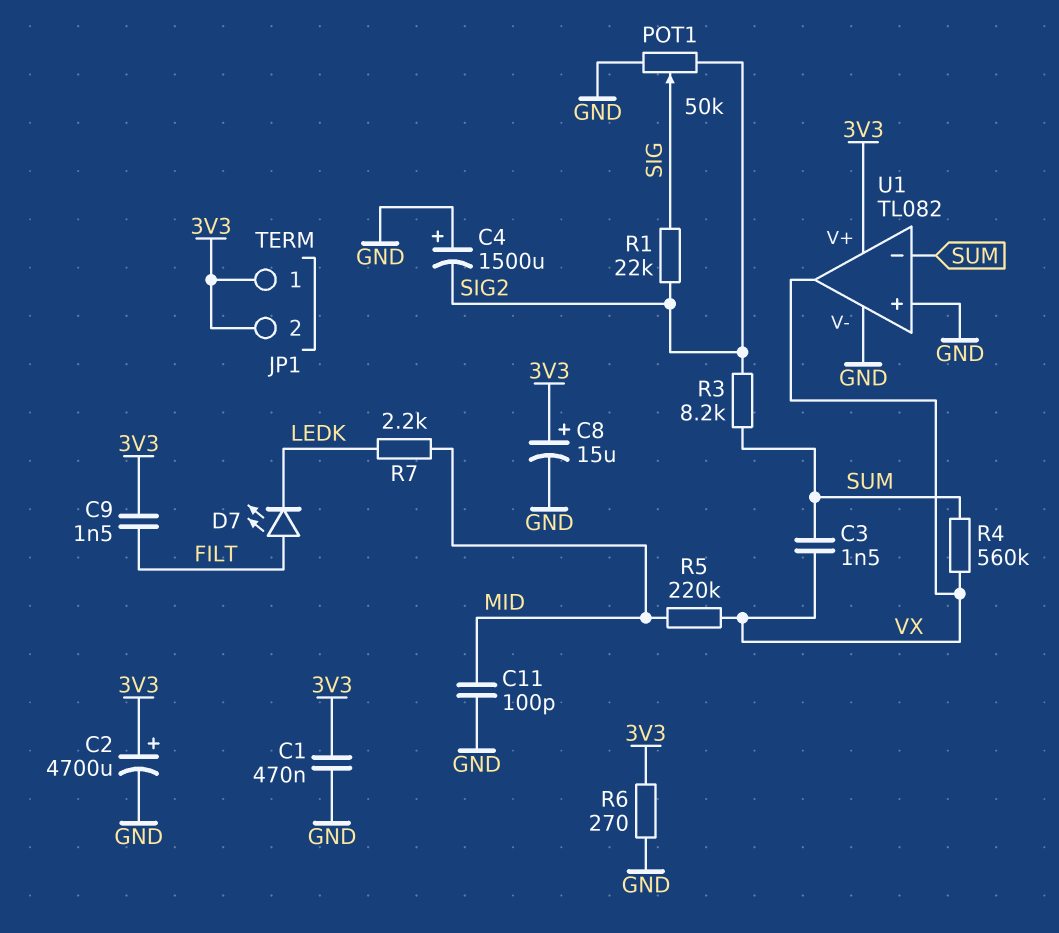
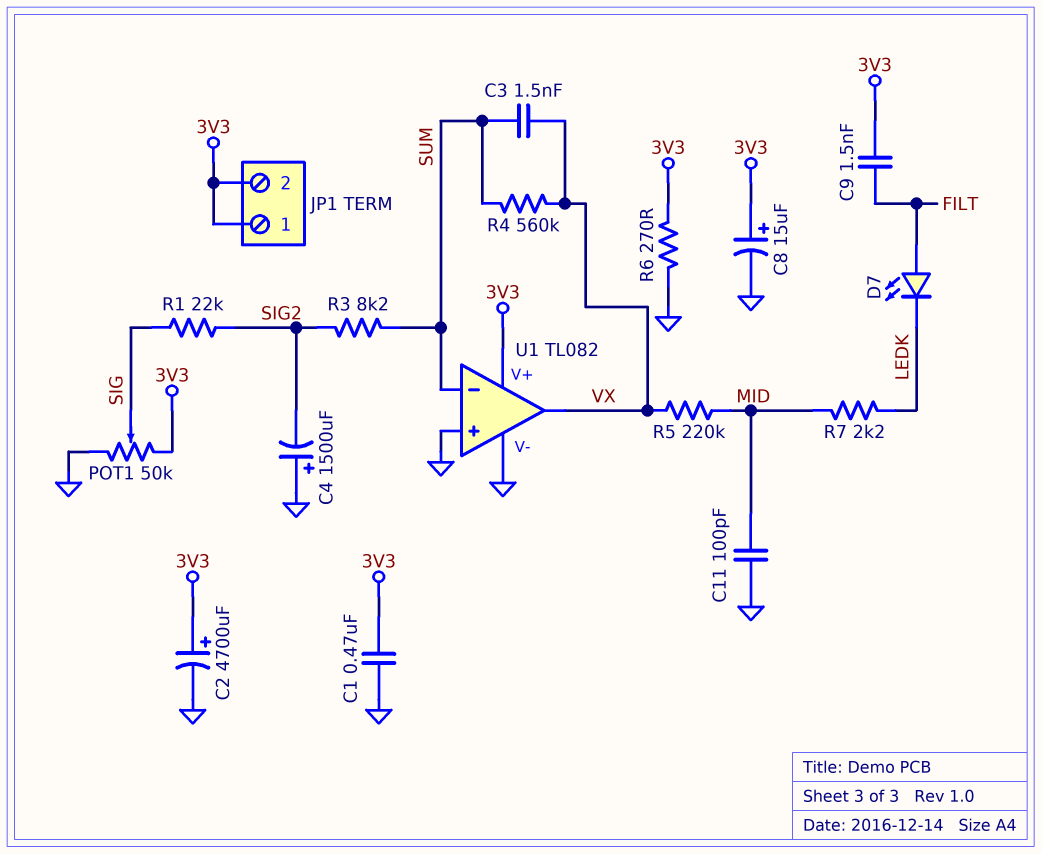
POT1: 50k (GND, SIG2, wiper SIG) -> 50k (3V3, GND, wiper SIG)

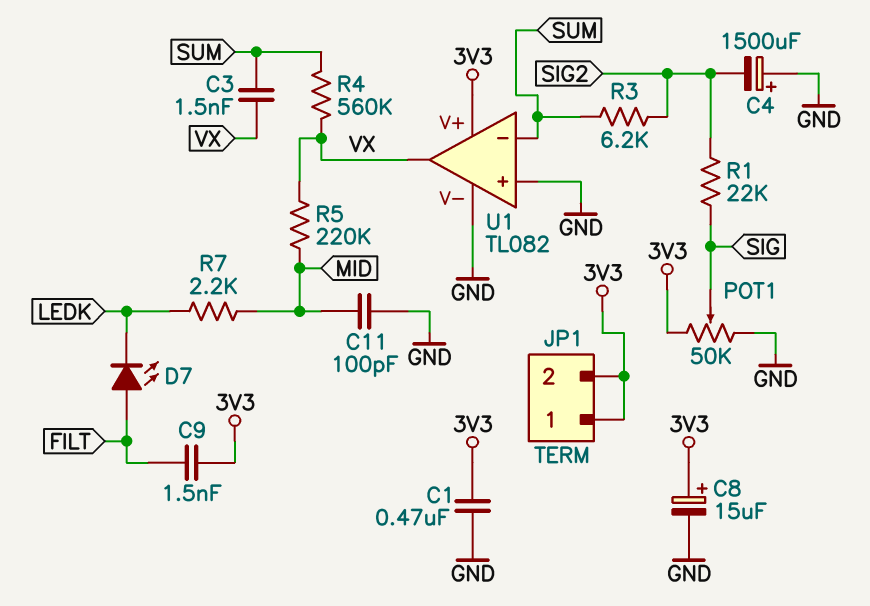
C2: 4700uF (plus 3V3, minus GND) -> none
R3: 8.2k (SIG2, SUM) -> 6.2k (SIG2, SUM)
R6: 270 (3V3, GND) -> none

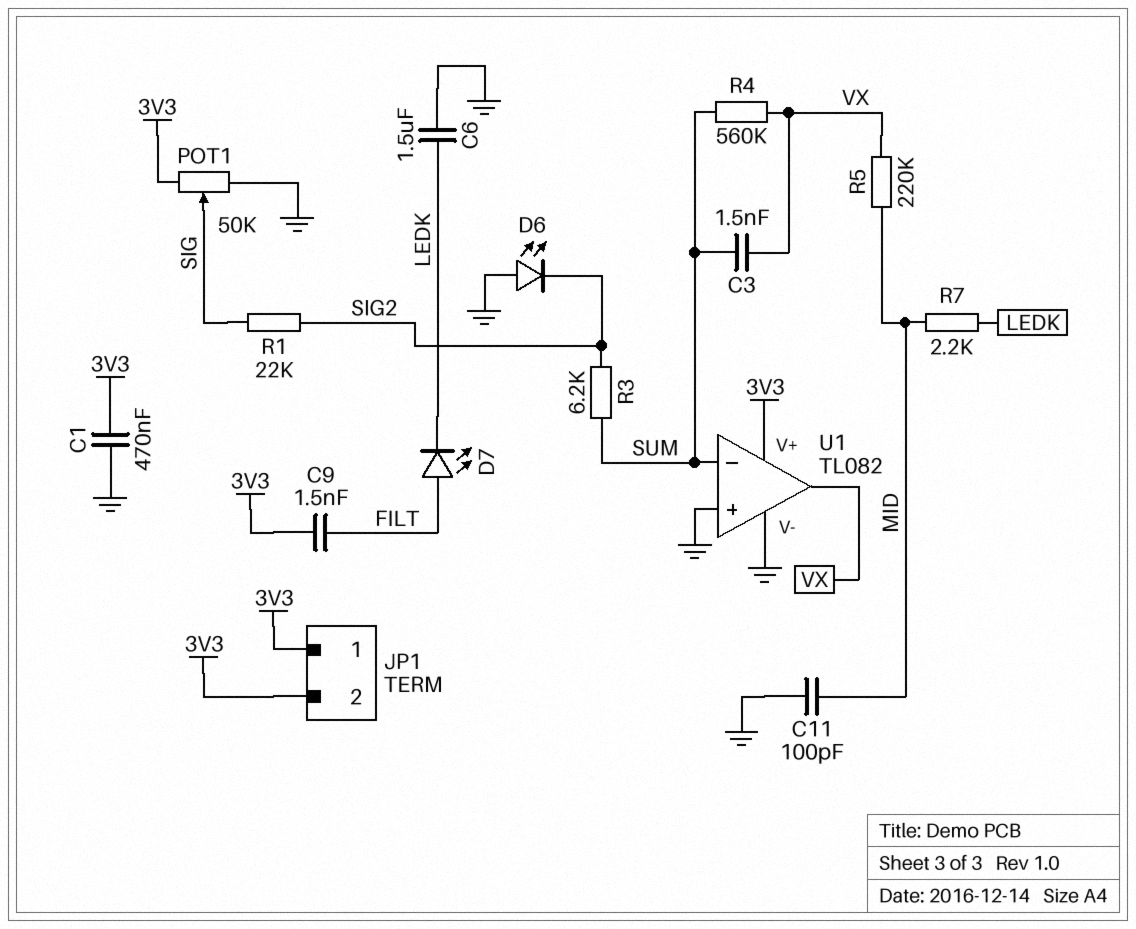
C4: 1500uF (plus GND, minus SIG2) -> none
C6: none -> 1.5uF (GND, LEDK)
C8: 15uF (plus 3V3, minus GND) -> none
D6: none -> LED (A GND, K SIG2)

